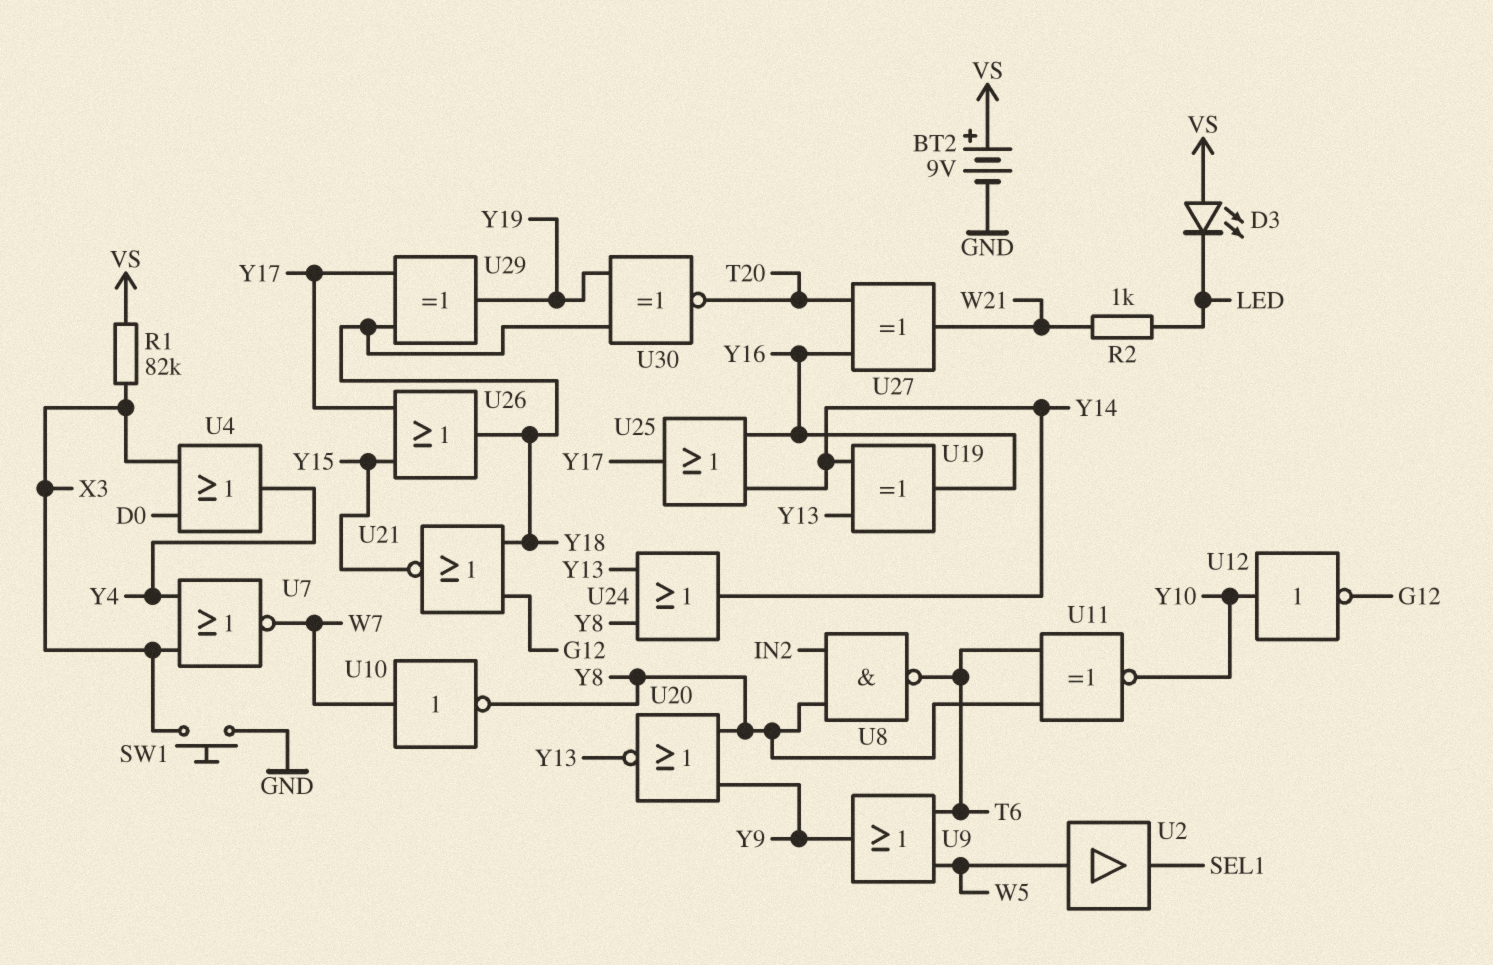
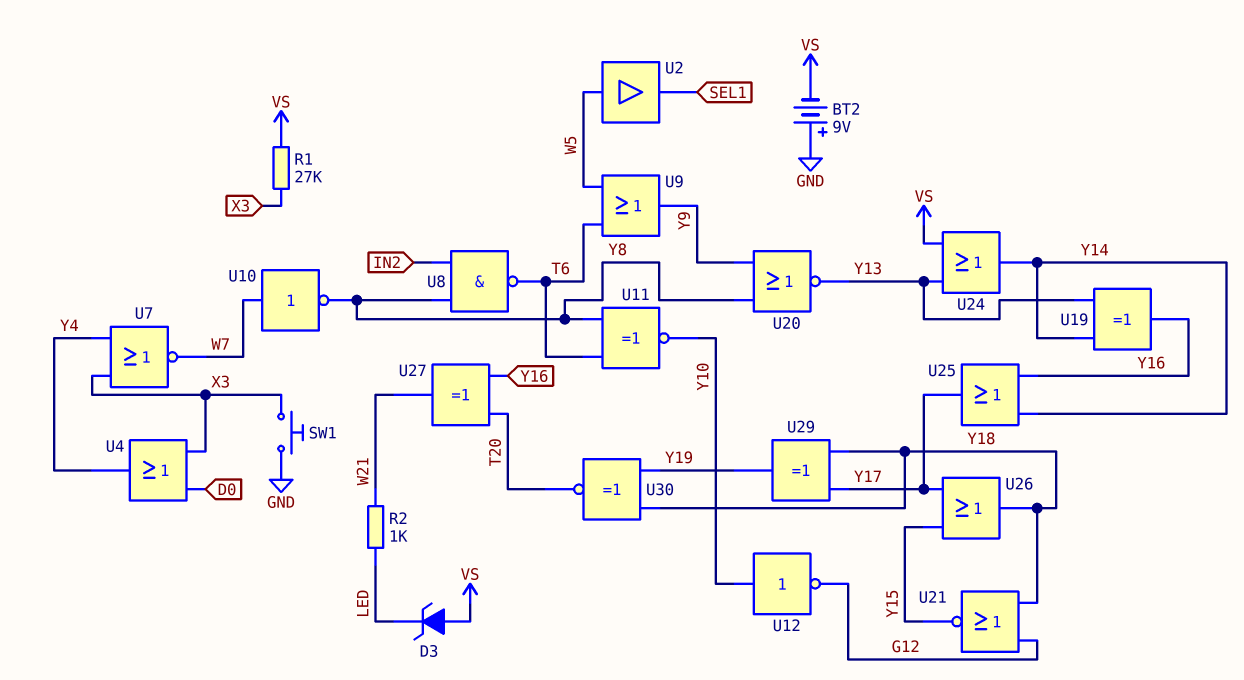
BT2: 9V (plus VS, minus GND) -> 9V (plus GND, minus VS)
D3: LED (A VS, K LED) -> zener (A VS, K LED)
R1: 82k (VS, X3) -> 27k (VS, X3)
U24: OR (in Y8, in Y13, out Y14) -> OR (in VS, in Y13, out Y14)

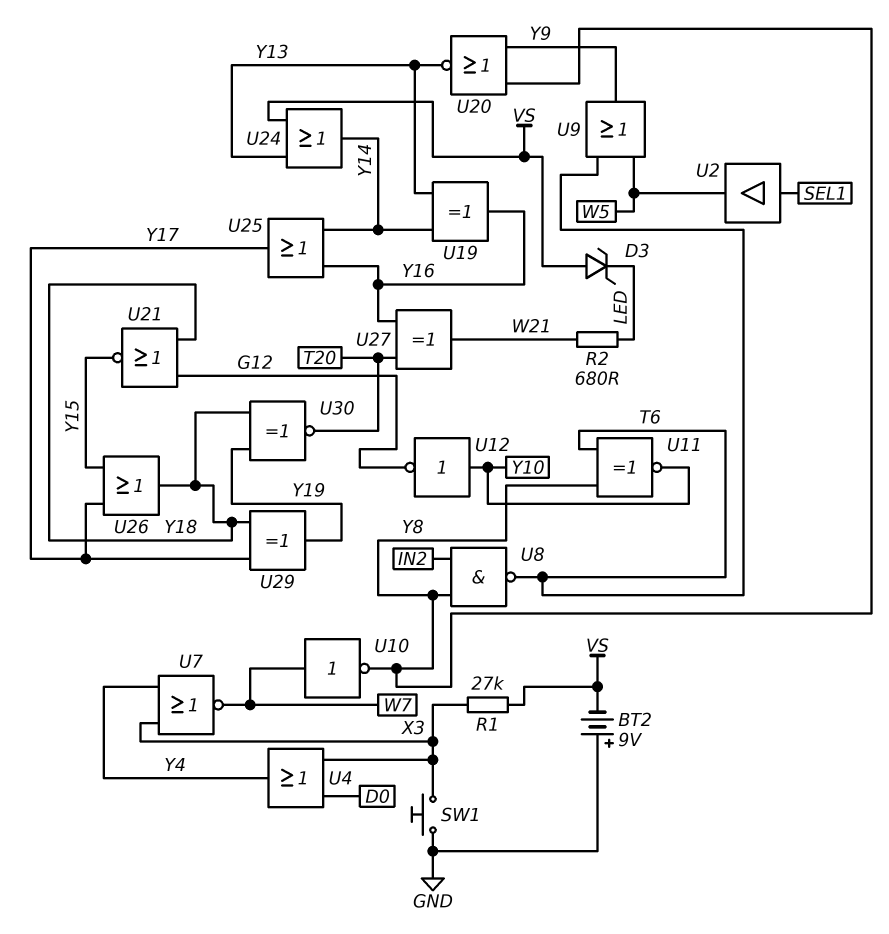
R2: 1k (LED, W21) -> 680 (LED, W21)
U2: buffer (in W5, out SEL1) -> buffer (in SEL1, out W5)

